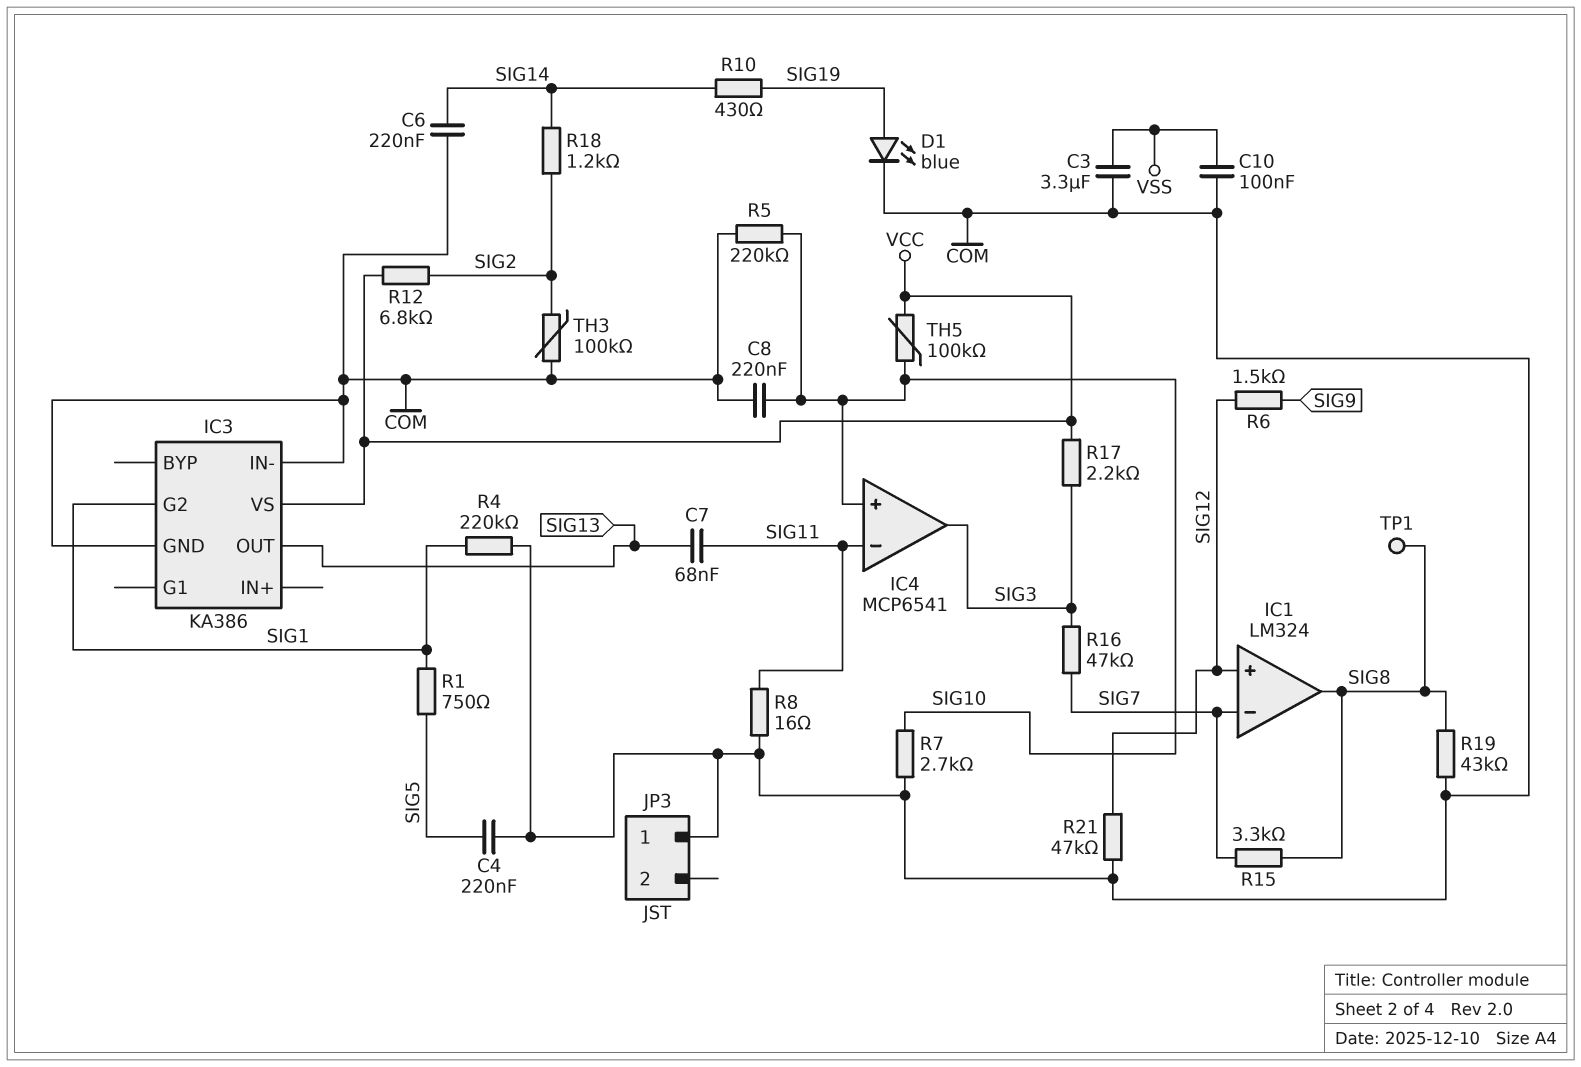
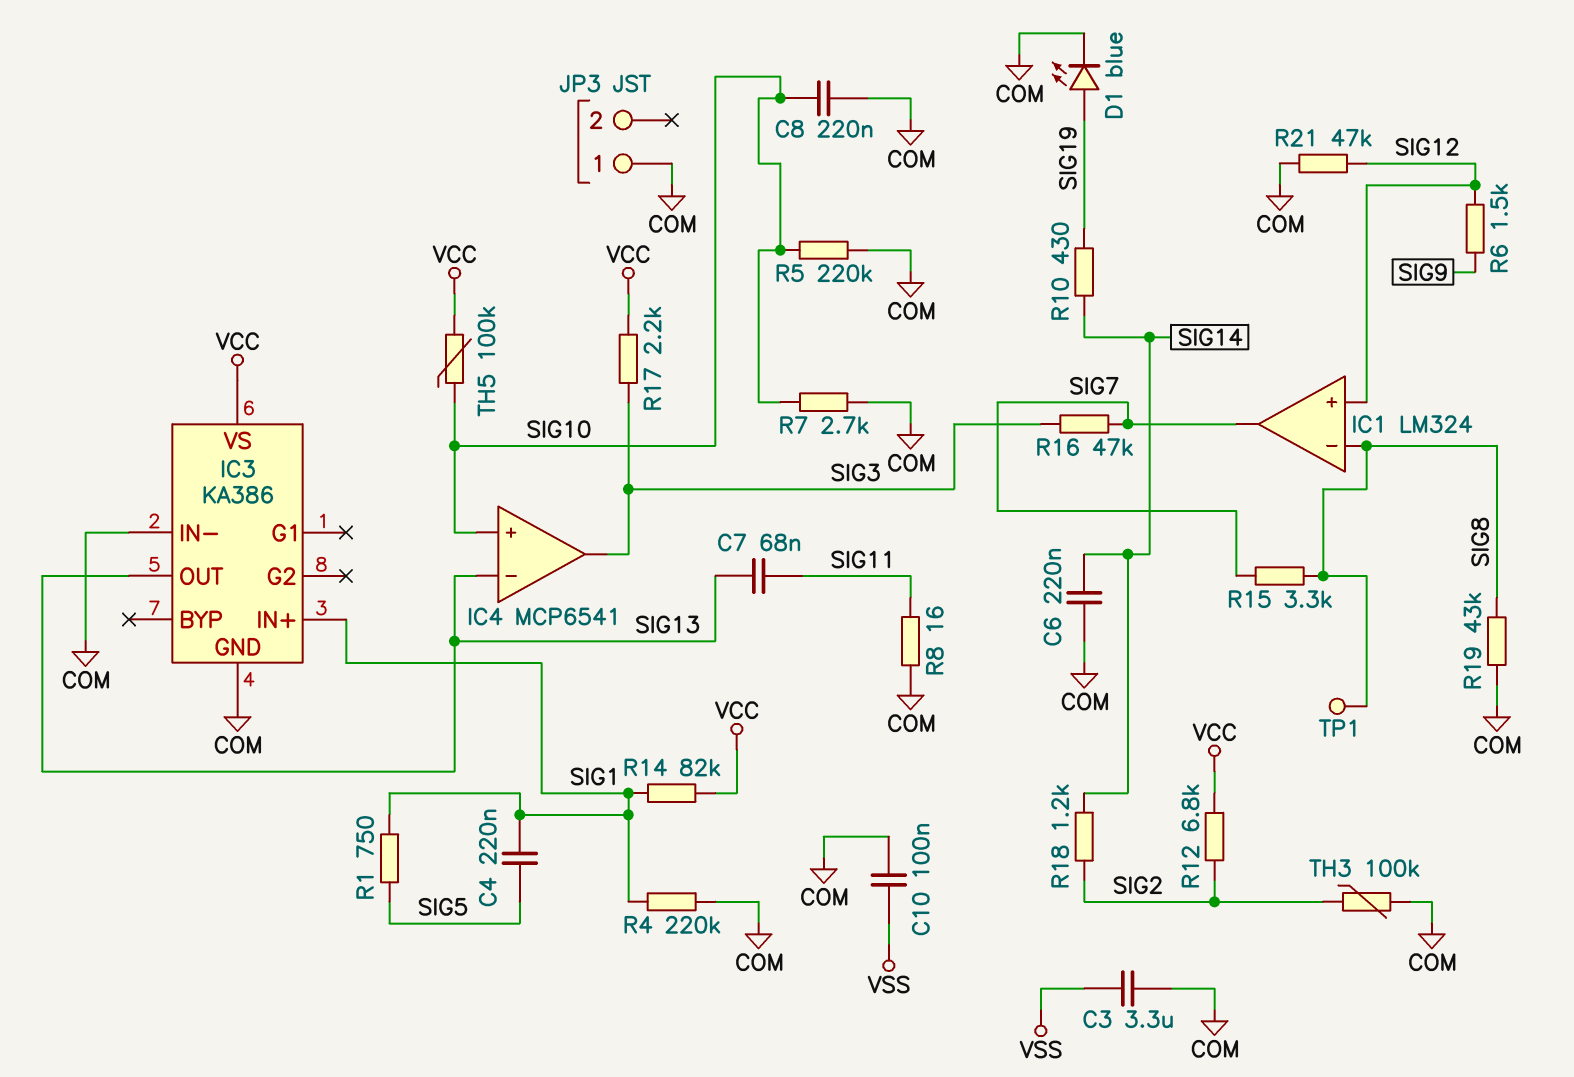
C4: 220nF (COM, SIG5) -> 220nF (SIG1, SIG5)
IC1 pin in-: SIG7 -> SIG8
IC1 pin out: SIG8 -> SIG7
IC3 pin G2: SIG1 -> none
IC3 pin IN+: none -> SIG1
IC4 pin in-: SIG11 -> SIG13
R14: none -> 82k (SIG1, VCC)

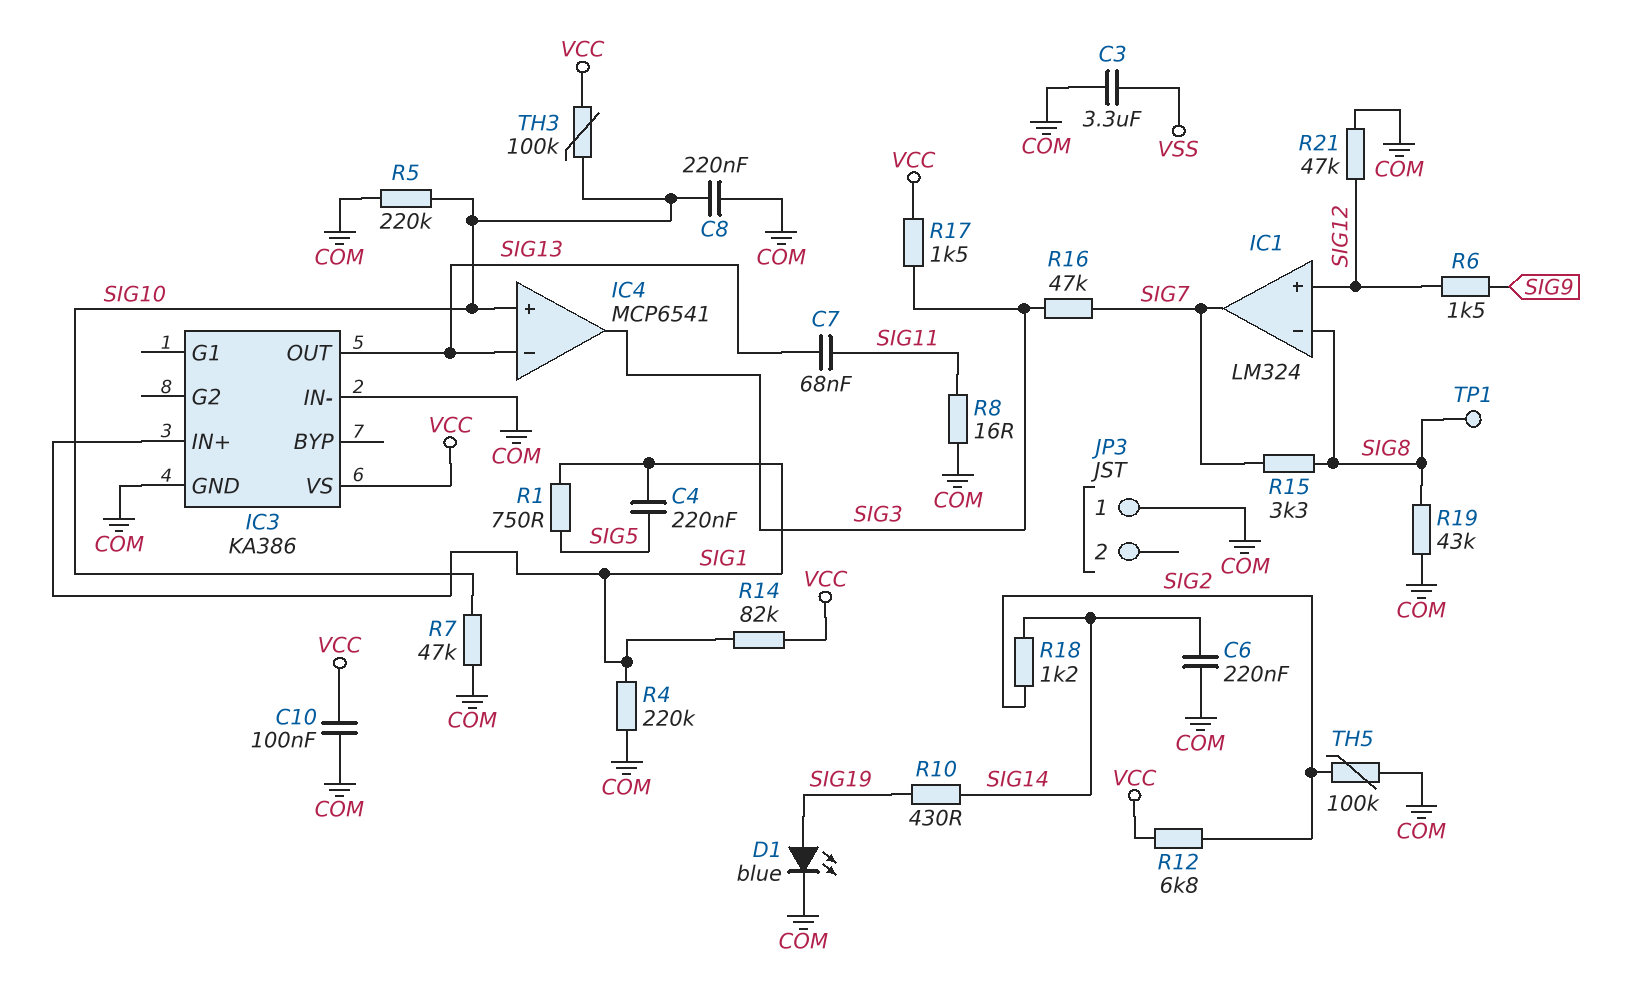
C10: 100nF (COM, VSS) -> 100nF (COM, VCC)
R7: 2.7k (COM, SIG10) -> 47k (COM, SIG10)
R17: 2.2k (SIG3, VCC) -> 1.5k (SIG3, VCC)
TH3: 100k (COM, SIG2) -> 100k (SIG10, VCC)
TH5: 100k (SIG10, VCC) -> 100k (COM, SIG2)

